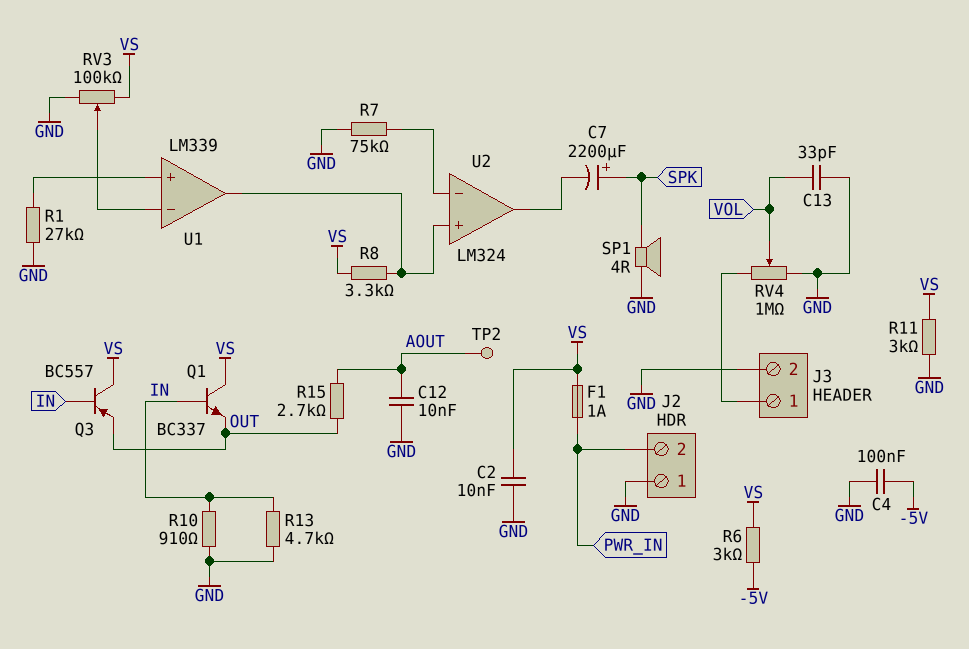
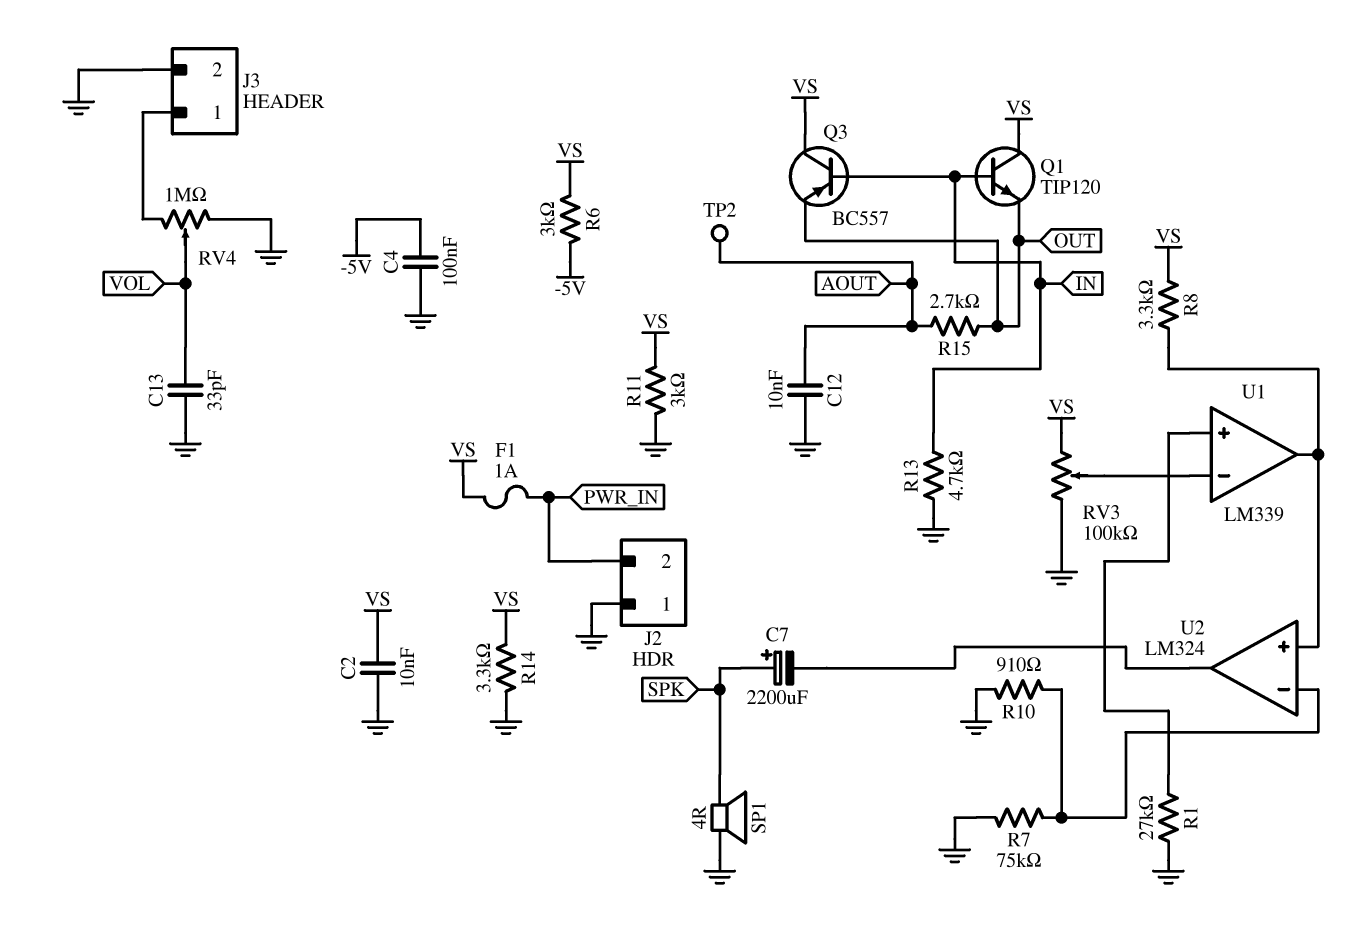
Q1: NPN BC337 (B IN, C VS, E OUT) -> NPN TIP120 (B IN, C VS, E OUT)
R10: 910 (GND, IN) -> 910 (GND, U2/in-)
R14: none -> 3.3k (GND, VS)

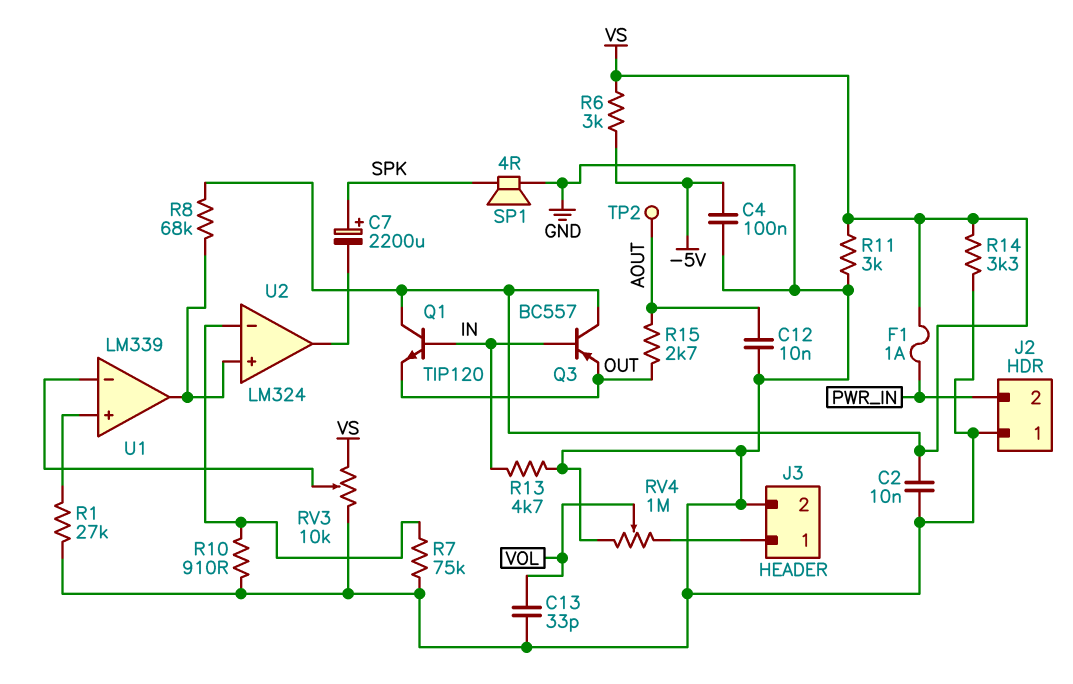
R8: 3.3k (U1/out, VS) -> 68k (U1/out, VS)
RV3: 100k (GND, VS, wiper U1/in-) -> 10k (GND, VS, wiper U1/in-)

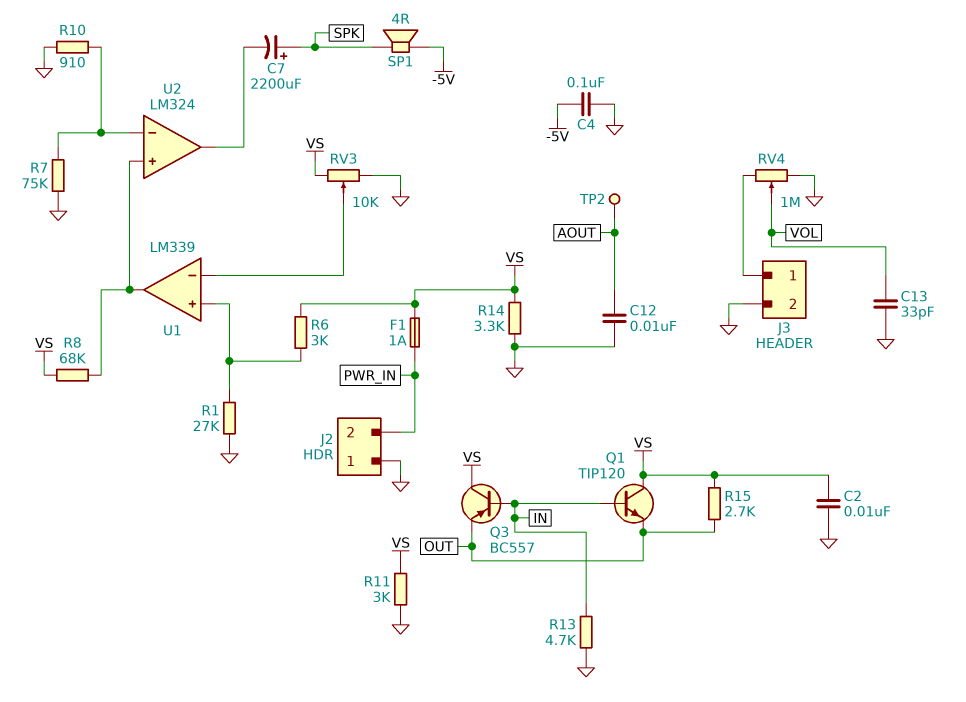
R6: 3k (-5V, VS) -> 3k (U1/in+, VS)
R15: 2.7k (AOUT, OUT) -> 2.7k (OUT, VS)
SP1: speaker 4R (GND, SPK) -> speaker 4R (-5V, SPK)

